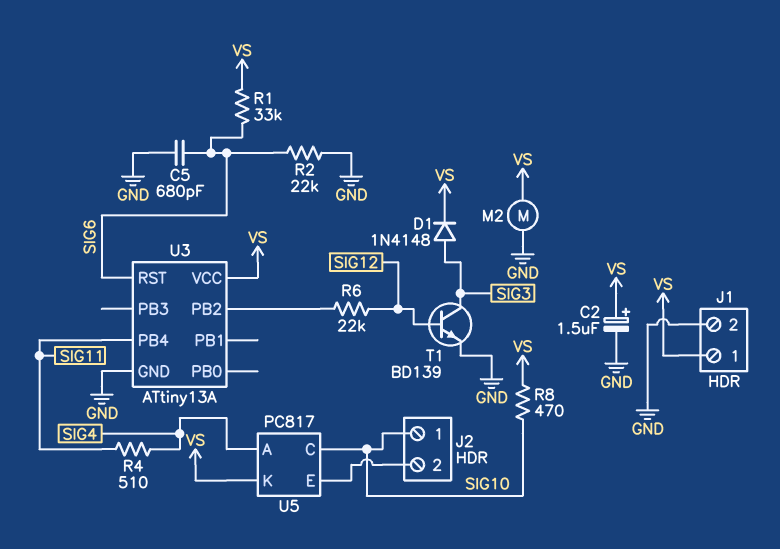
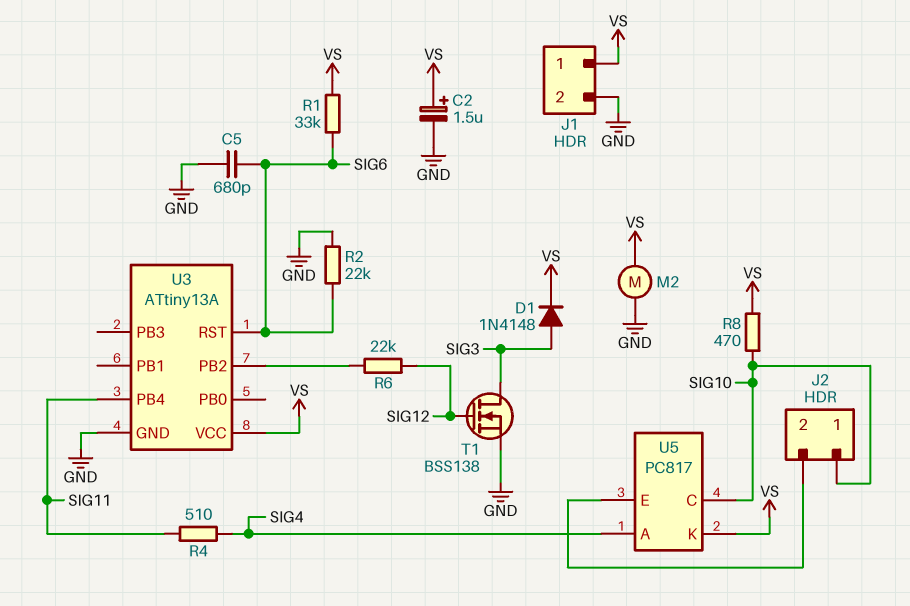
T1: NPN BD139 (B SIG12, C SIG3, E GND) -> NMOS BSS138 (G SIG12, D SIG3, S GND)

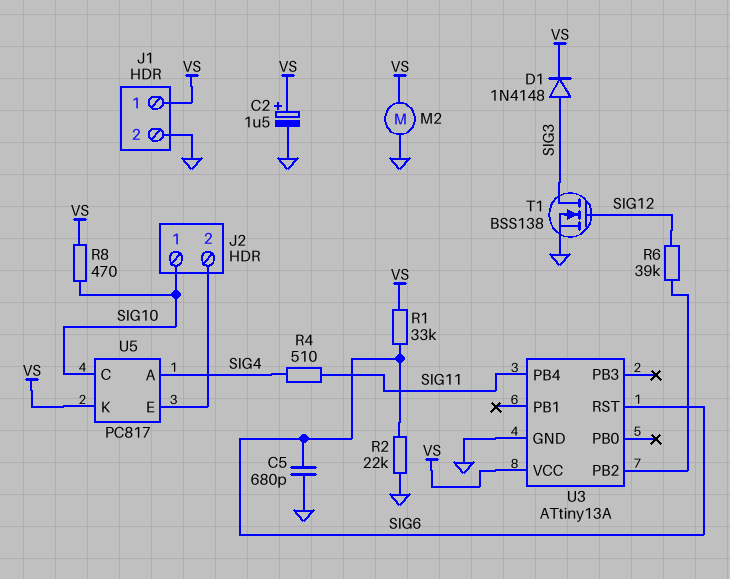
R6: 22k (SIG12, U3/PB2) -> 39k (SIG12, U3/PB2)

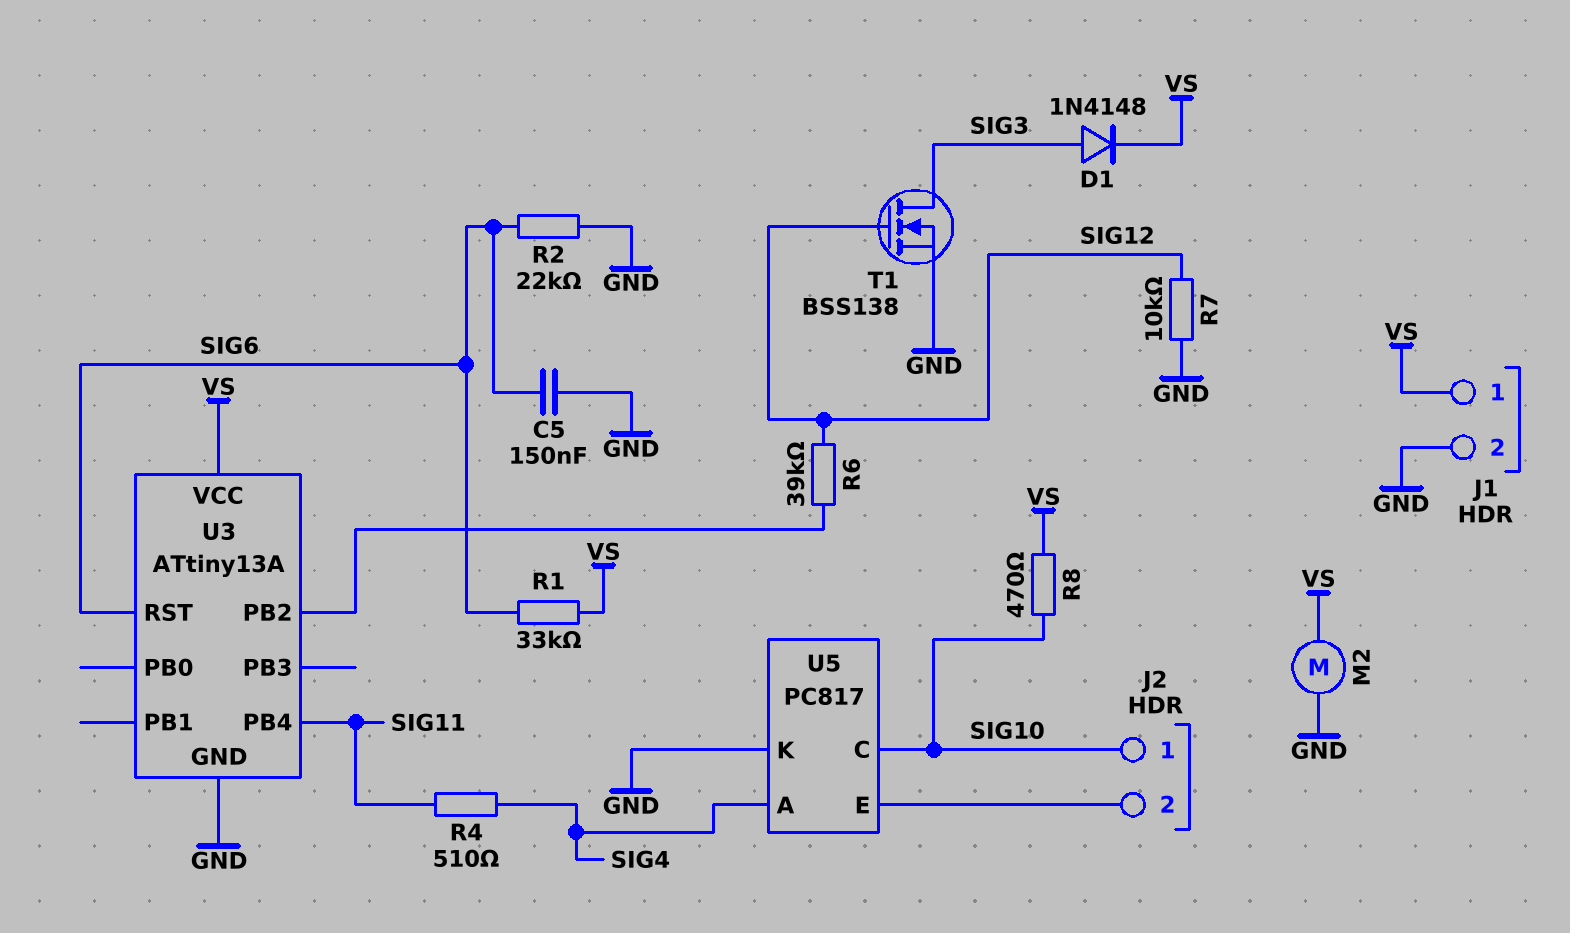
C2: 1.5uF (plus VS, minus GND) -> none
C5: 680pF (GND, SIG6) -> 150nF (GND, SIG6)
R7: none -> 10k (GND, SIG12)
U5 pin K: VS -> GND

